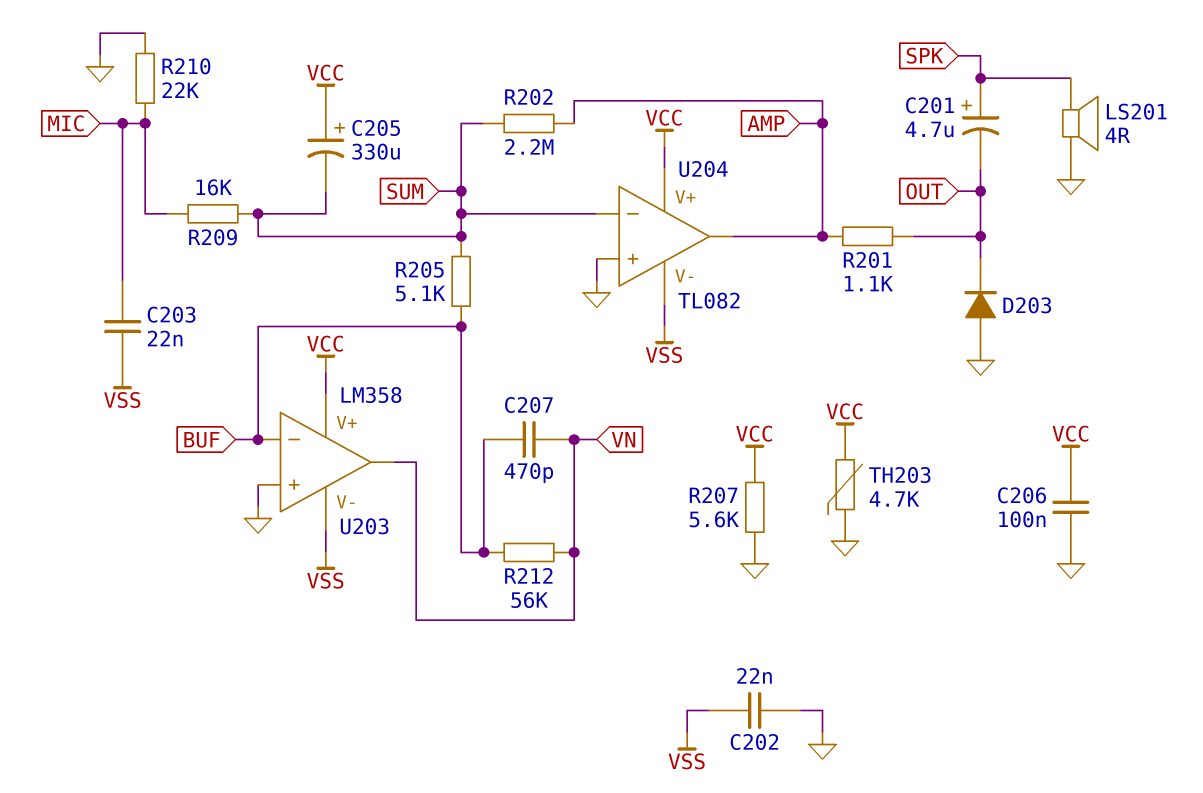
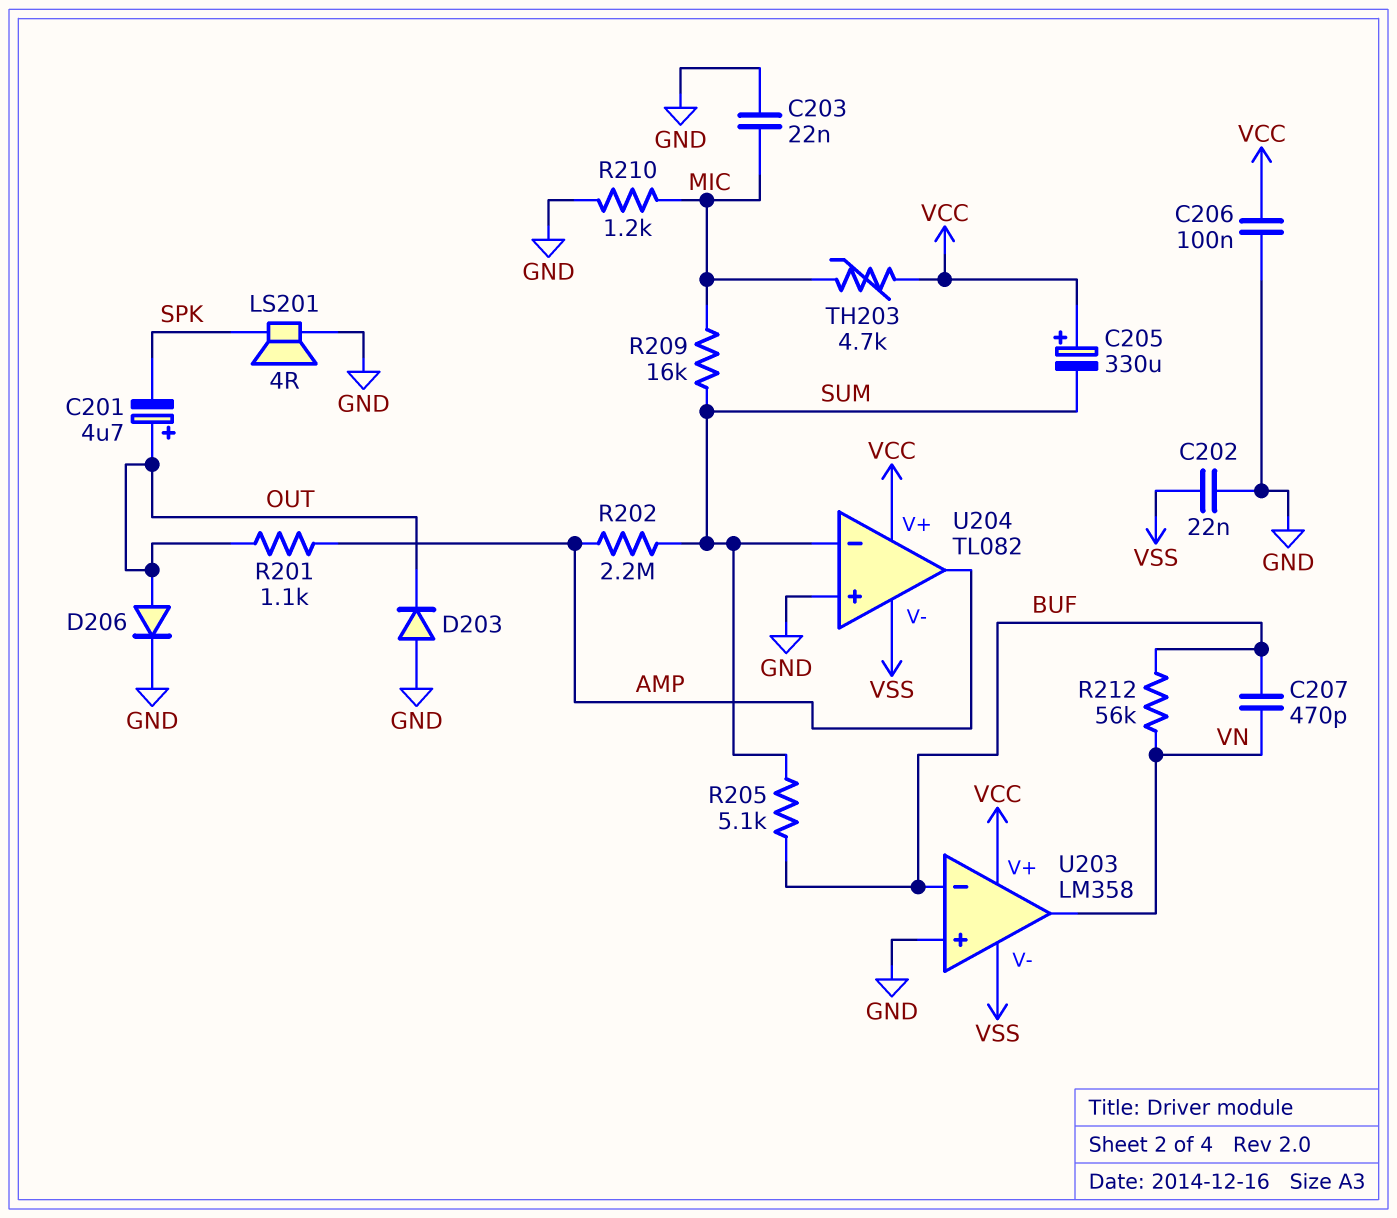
C201: 4.7uF (plus SPK, minus OUT) -> 4.7uF (plus OUT, minus SPK)
C203: 22nF (MIC, VSS) -> 22nF (GND, MIC)
D206: none -> diode (A OUT, K GND)
R207: 5.6k (GND, VCC) -> none
R210: 22k (GND, MIC) -> 1.2k (GND, MIC)
TH203: 4.7k (GND, VCC) -> 4.7k (MIC, VCC)

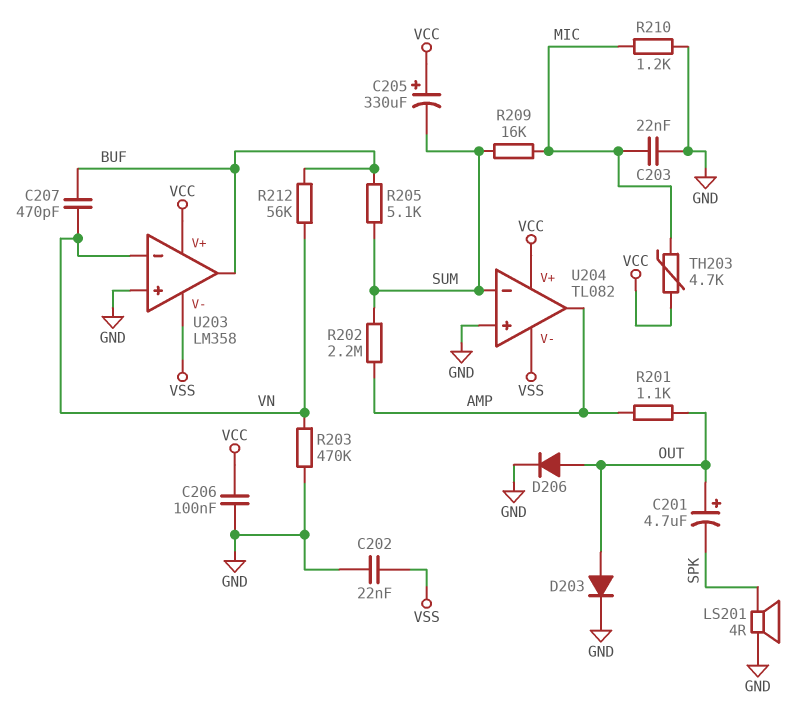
D203: diode (A GND, K OUT) -> diode (A OUT, K GND)
R203: none -> 470k (GND, VN)
U203 pin in-: BUF -> VN
U203 pin out: VN -> BUF

